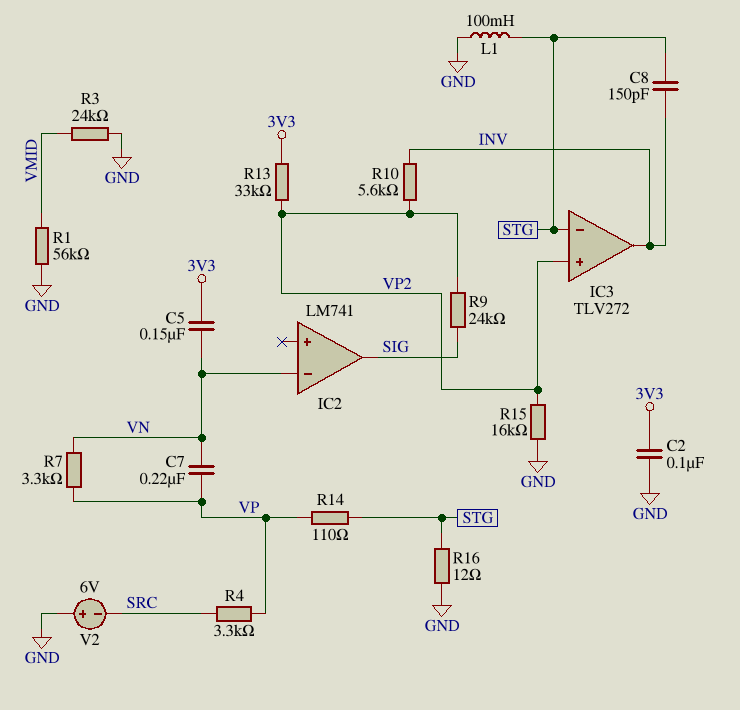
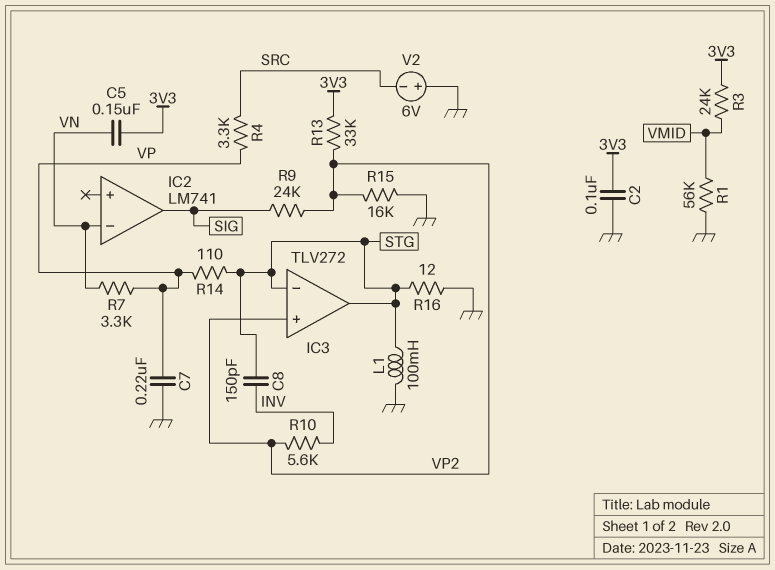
C7: 220nF (VN, VP) -> 220nF (GND, VP)
IC3 pin out: INV -> STG
R3: 24k (GND, VMID) -> 24k (3V3, VMID)

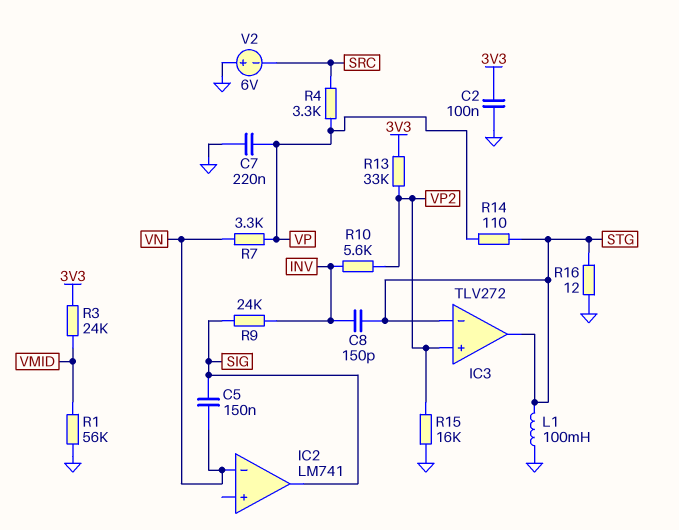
C5: 150nF (3V3, VN) -> 150nF (SIG, VN)
R9: 24k (SIG, VP2) -> 24k (INV, SIG)

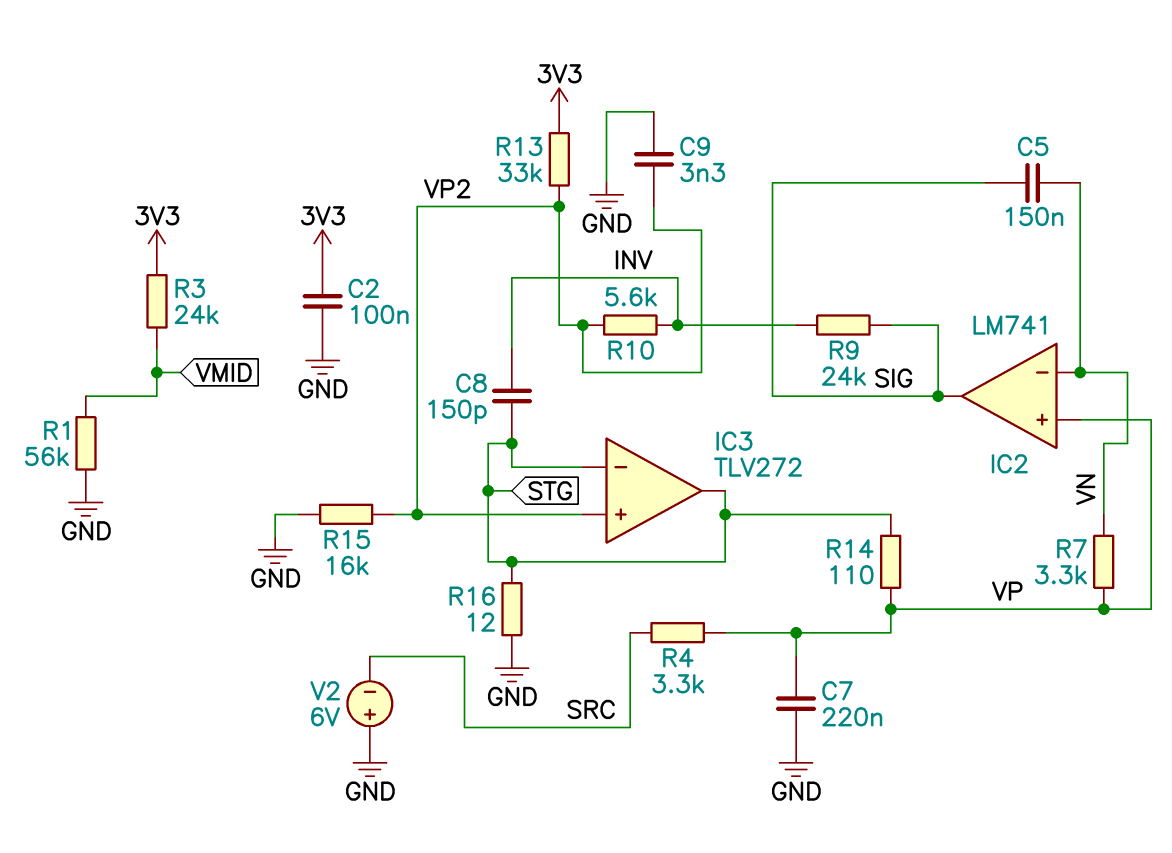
C9: none -> 3.3nF (GND, VP2)
IC2 pin in+: none -> VP
L1: 100mH (GND, STG) -> none

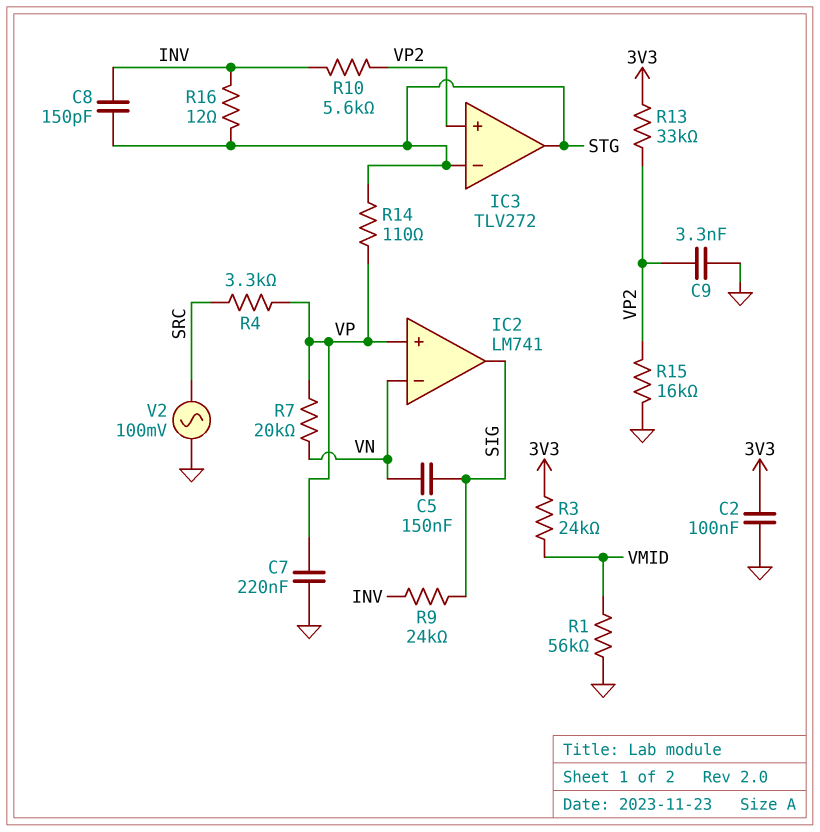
R7: 3.3k (VN, VP) -> 20k (VN, VP)
R16: 12 (GND, STG) -> 12 (INV, STG)
V2: 6V (plus GND, minus SRC) -> AC 100mV (GND, SRC)

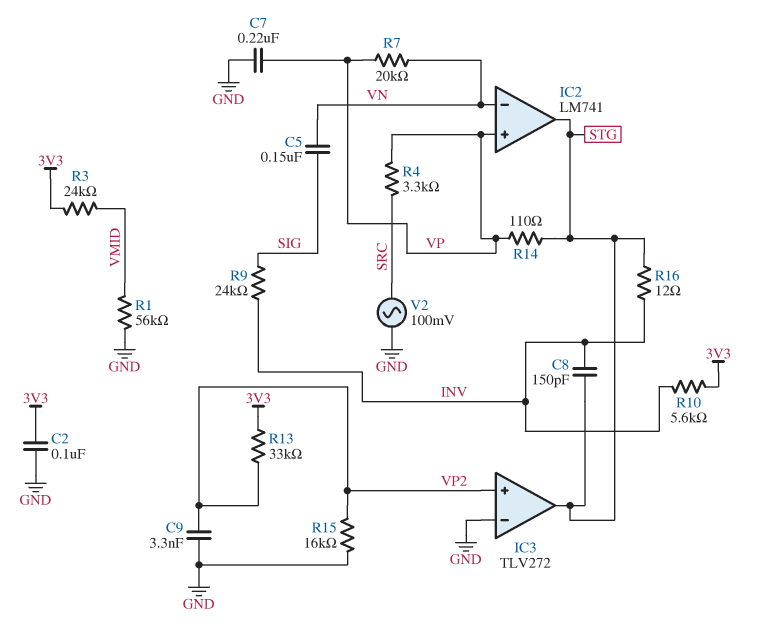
IC2 pin out: SIG -> STG
IC3 pin in-: STG -> GND
R10: 5.6k (INV, VP2) -> 5.6k (3V3, INV)

